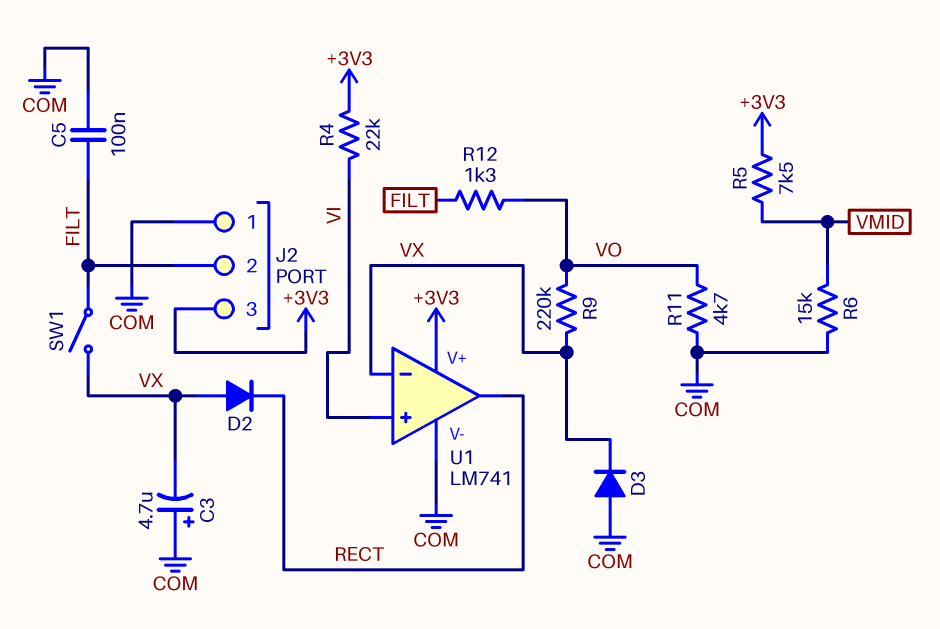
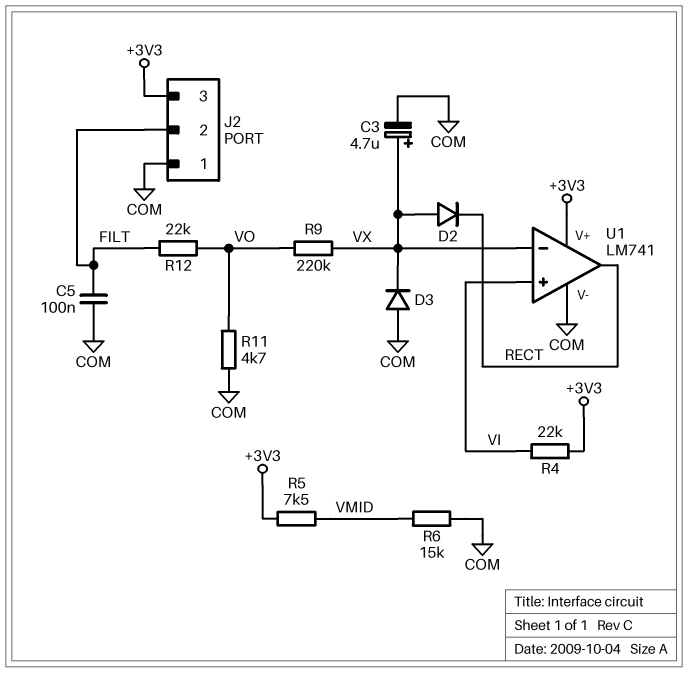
C3: 4.7uF (plus COM, minus VX) -> 4.7uF (plus VX, minus COM)
R12: 1.3k (FILT, VO) -> 22k (FILT, VO)
SW1: switch (FILT, VX) -> none

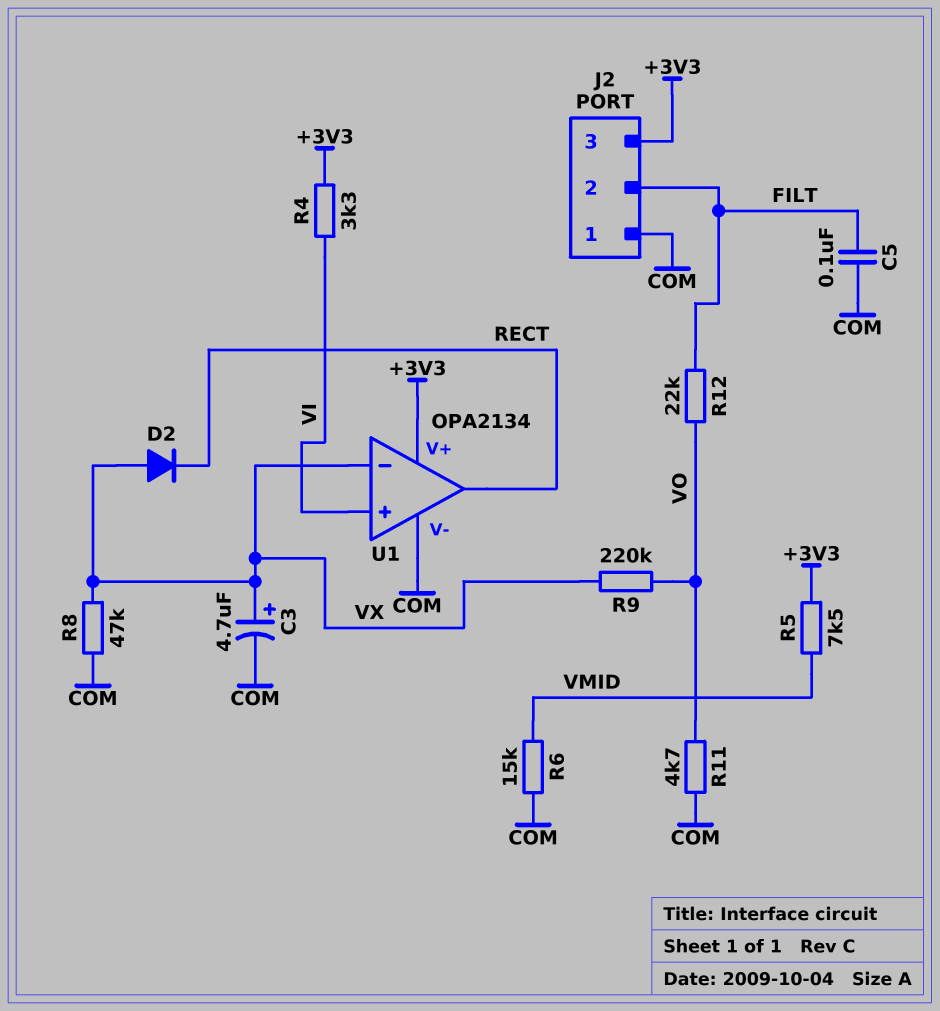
D3: diode (A COM, K VX) -> none
R4: 22k (+3V3, VI) -> 3.3k (+3V3, VI)
R8: none -> 47k (COM, VX)
U1: LM741 -> OPA2134

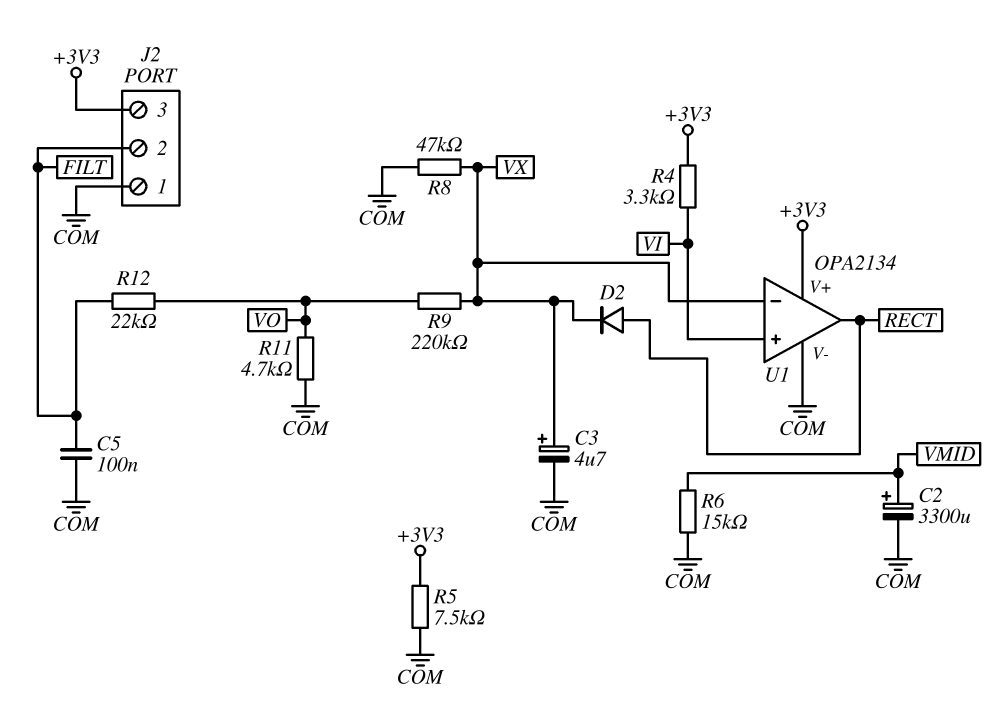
C2: none -> 3300uF (plus VMID, minus COM)
D2: diode (A VX, K RECT) -> diode (A RECT, K VX)
R5: 7.5k (+3V3, VMID) -> 7.5k (+3V3, COM)

